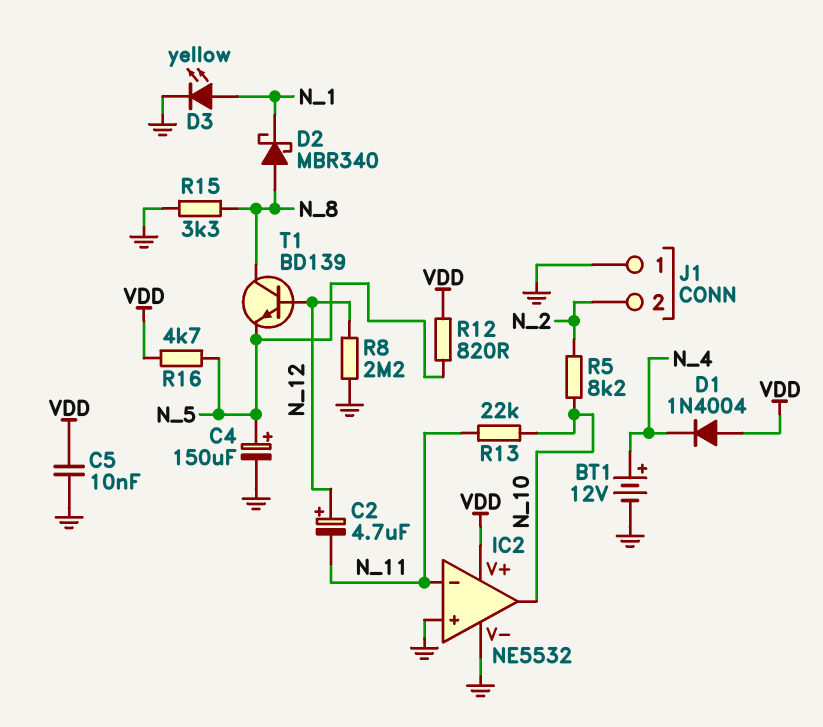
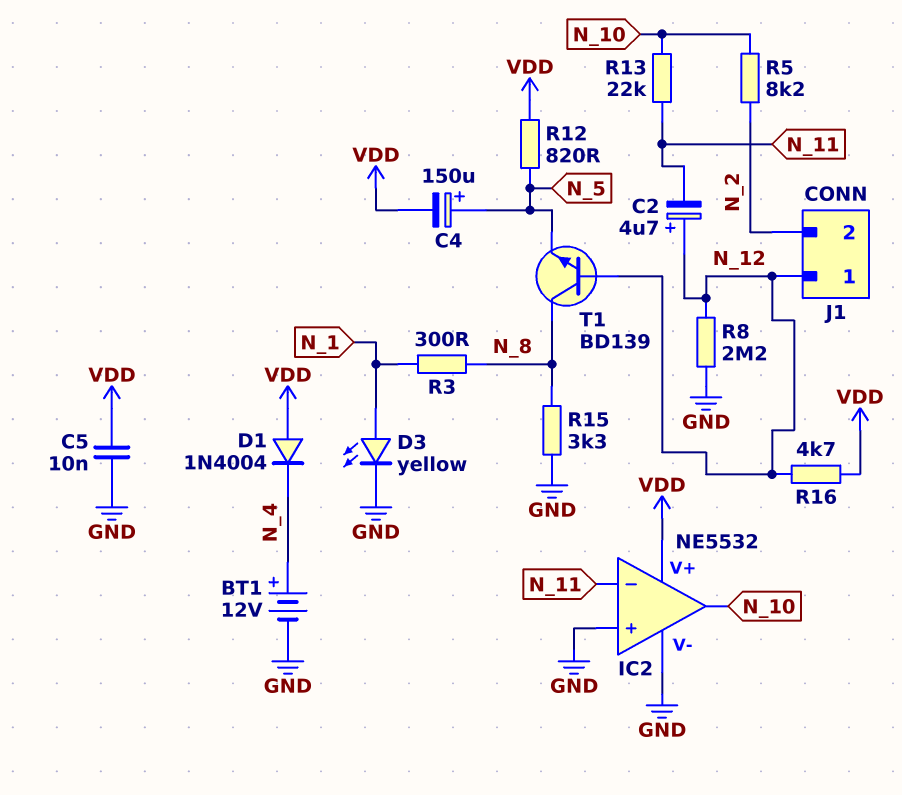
C4: 150uF (plus N_5, minus GND) -> 150uF (plus N_5, minus VDD)
D2: schottky MBR340 (A N_8, K N_1) -> none
J1 pin 1: GND -> N_12
R3: none -> 300 (N_1, N_8)
R16: 4.7k (N_5, VDD) -> 4.7k (N_12, VDD)

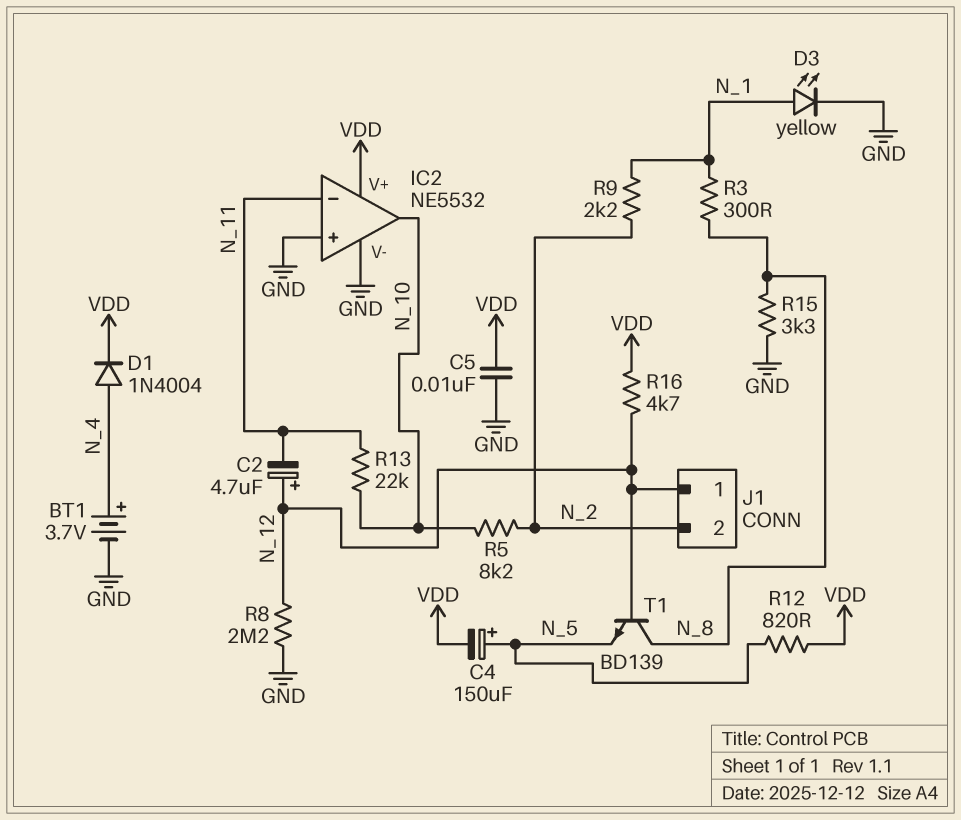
BT1: 12V (plus N_4, minus GND) -> 3.7V (plus N_4, minus GND)
D1: diode 1N4004 (A VDD, K N_4) -> diode 1N4004 (A N_4, K VDD)
R9: none -> 2.2k (N_1, N_2)

